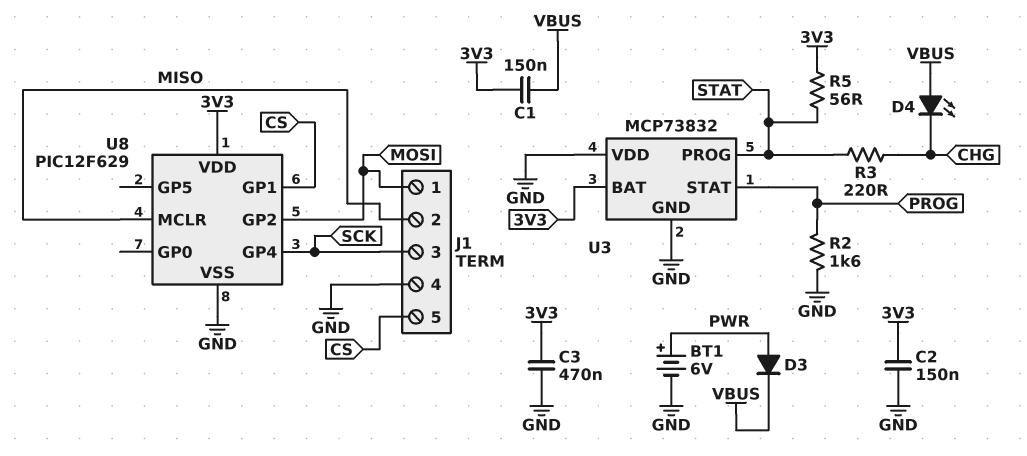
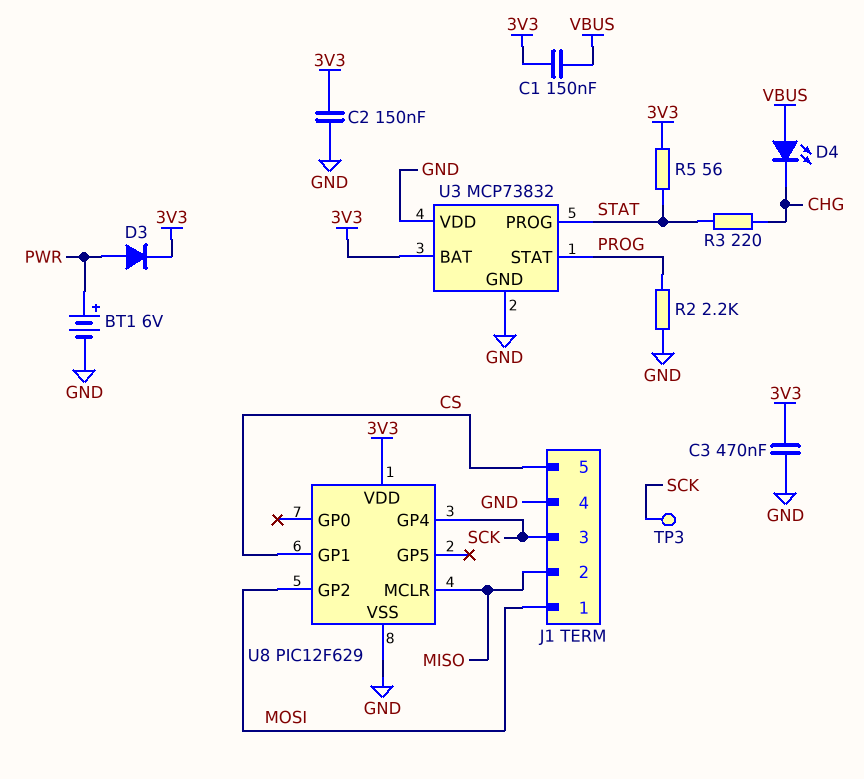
D3: diode (A PWR, K VBUS) -> diode (A PWR, K 3V3)
R2: 1.6k (GND, PROG) -> 2.2k (GND, PROG)
TP3: none -> test point (SCK)

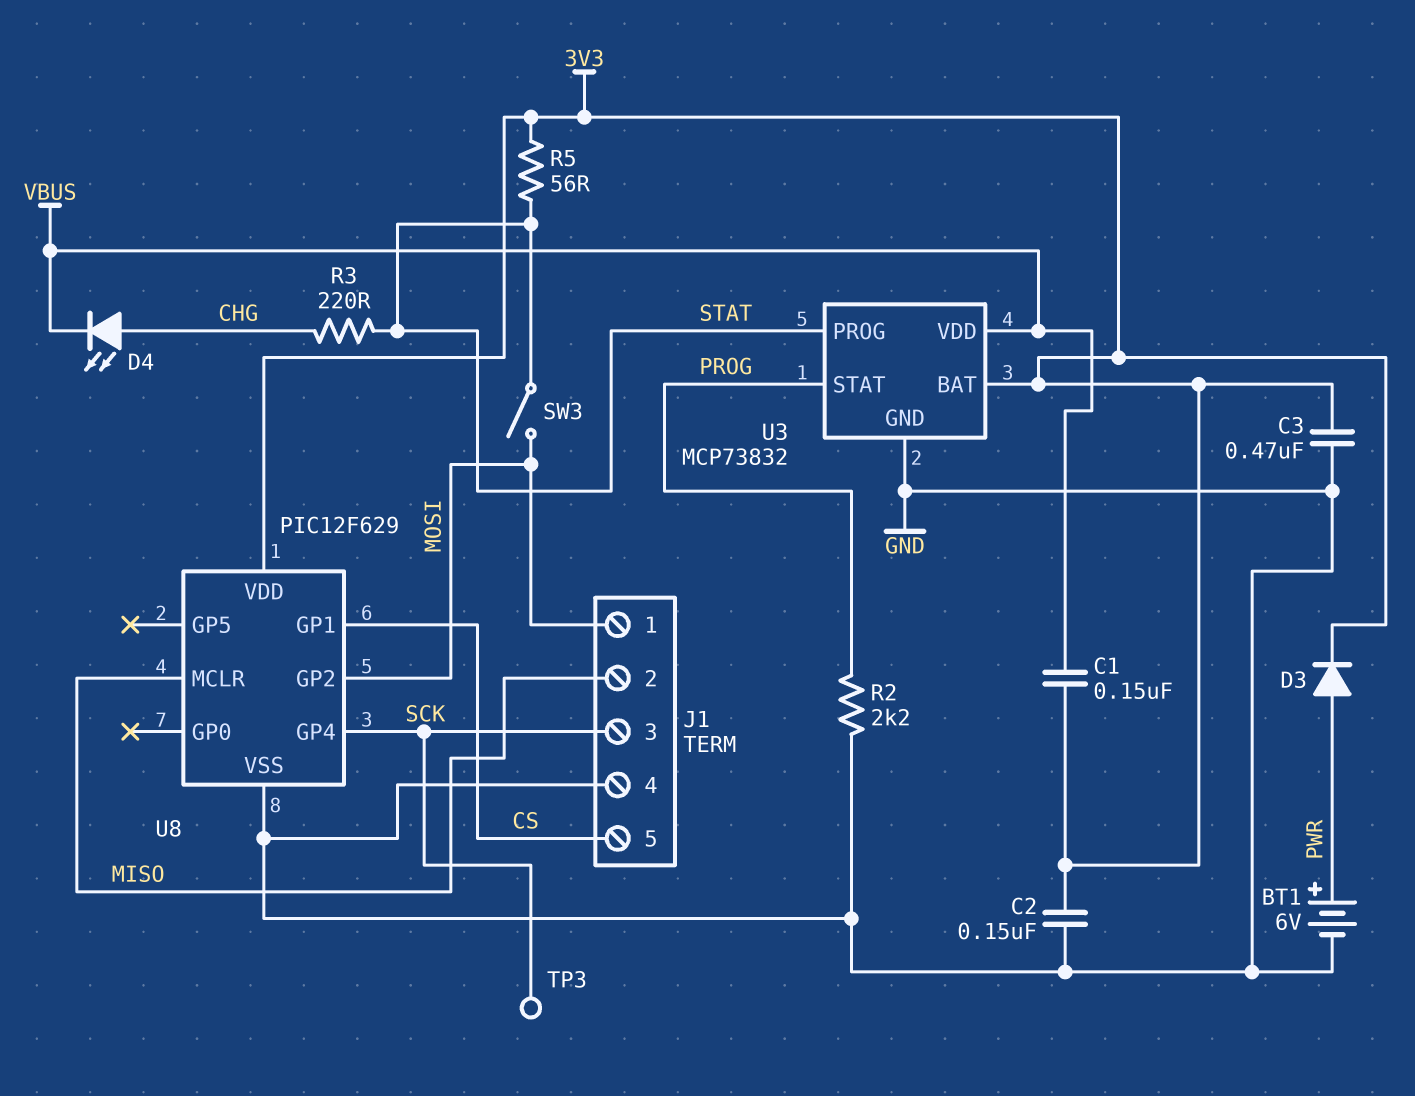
D4: LED (A VBUS, K CHG) -> LED (A CHG, K VBUS)
SW3: none -> switch (MOSI, STAT)
U3 pin VDD: GND -> VBUS

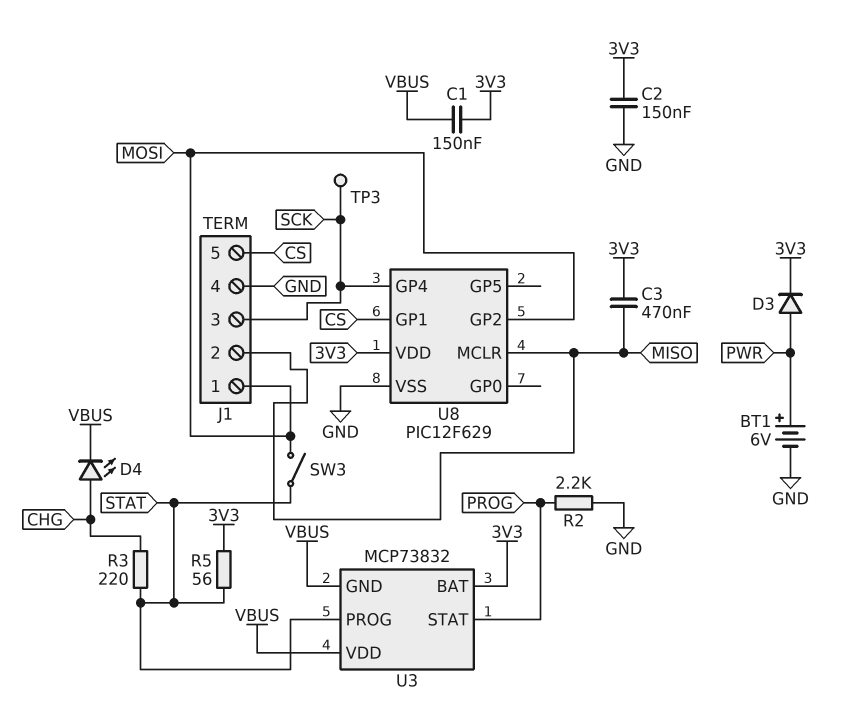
C3: 470nF (3V3, GND) -> 470nF (3V3, MISO)
U3 pin GND: GND -> VBUS

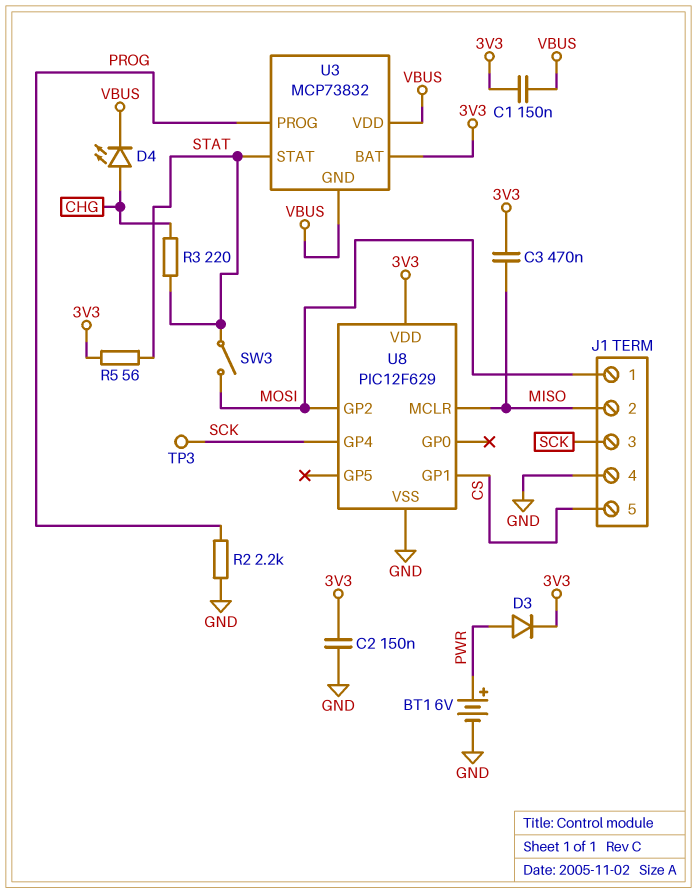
U3 pin PROG: STAT -> PROG
U3 pin STAT: PROG -> STAT

